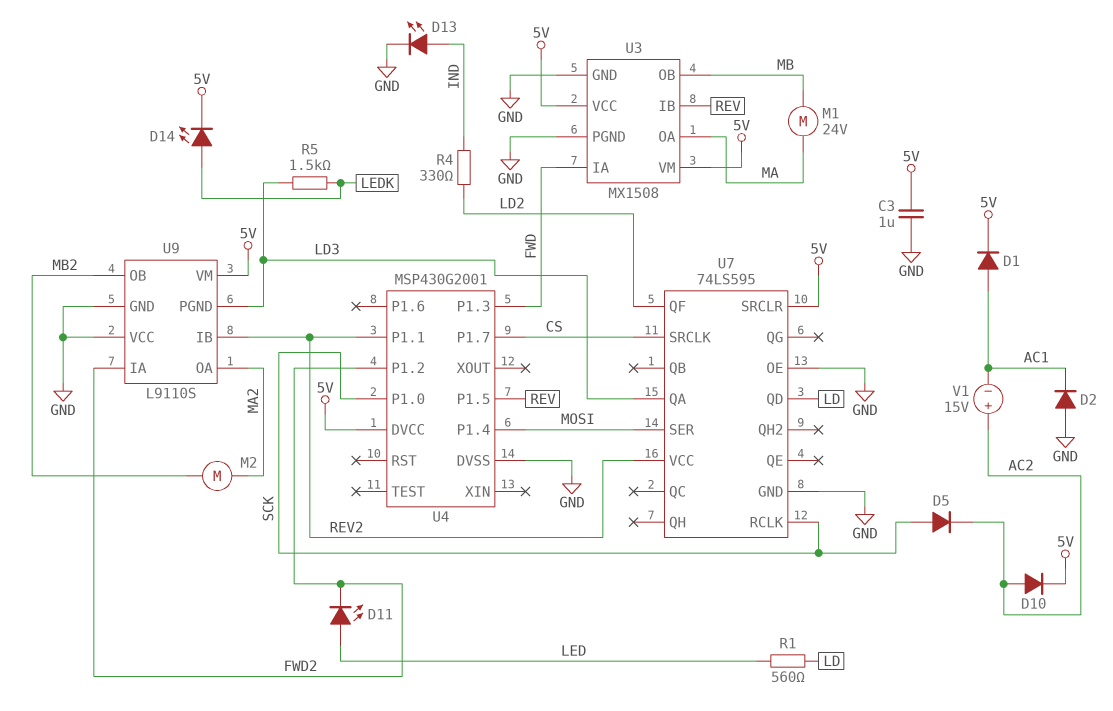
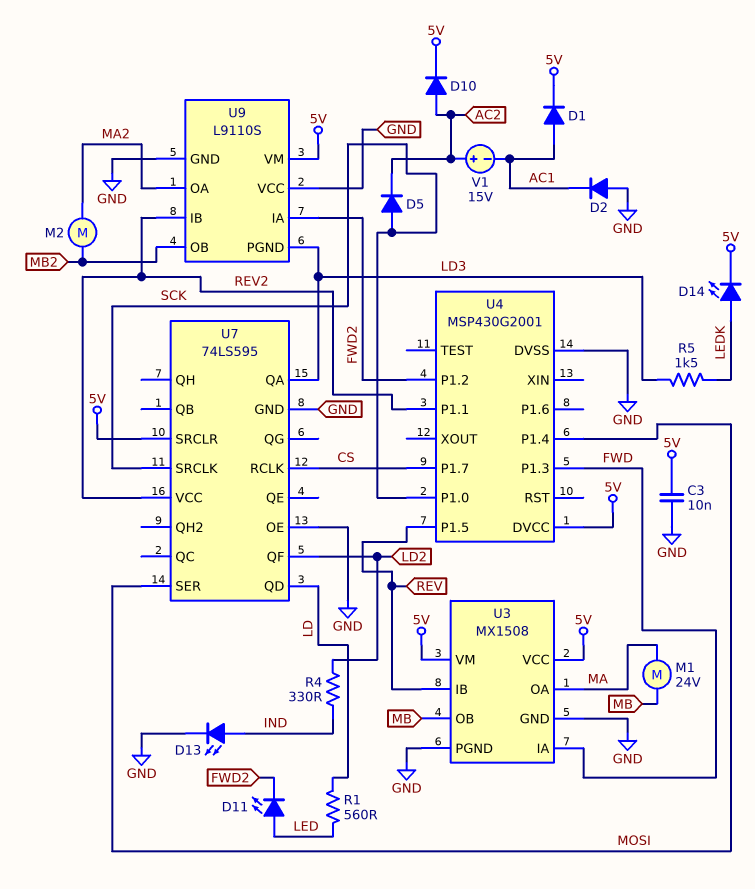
C3: 1uF (5V, GND) -> 10nF (5V, GND)
U7 pin RCLK: SCK -> CS
U7 pin SRCLK: CS -> SCK

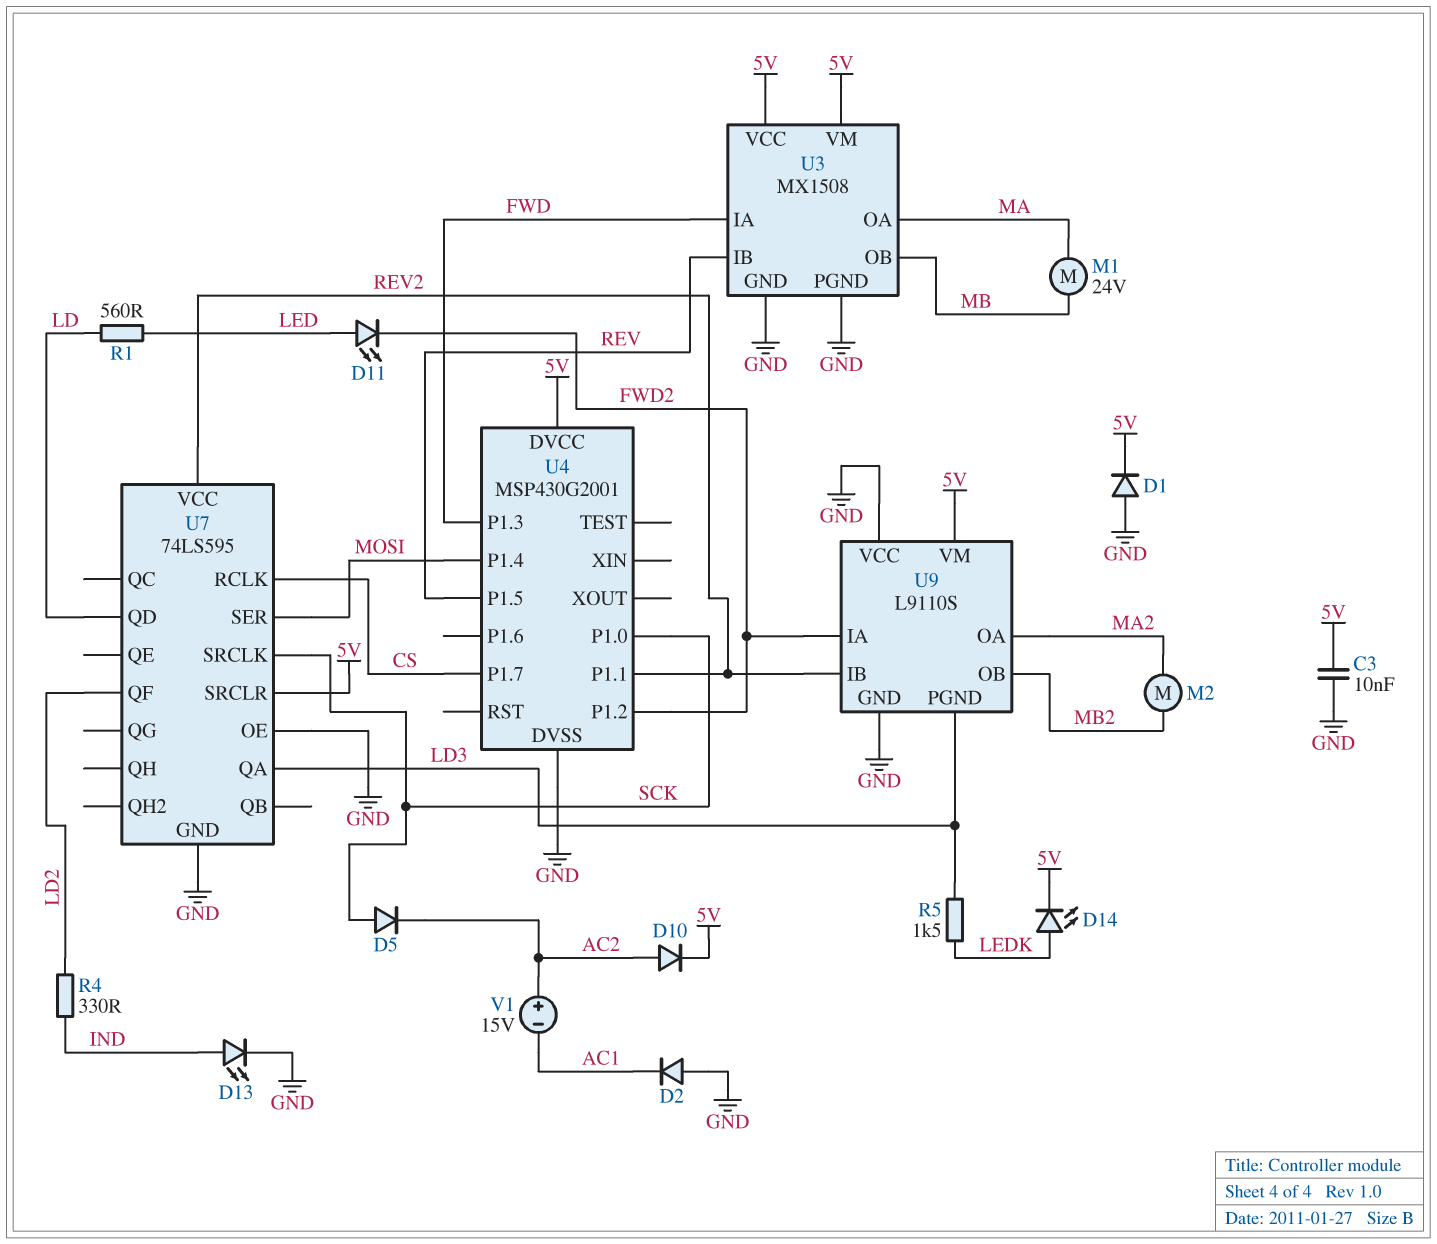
D1: diode (A AC1, K 5V) -> diode (A GND, K 5V)

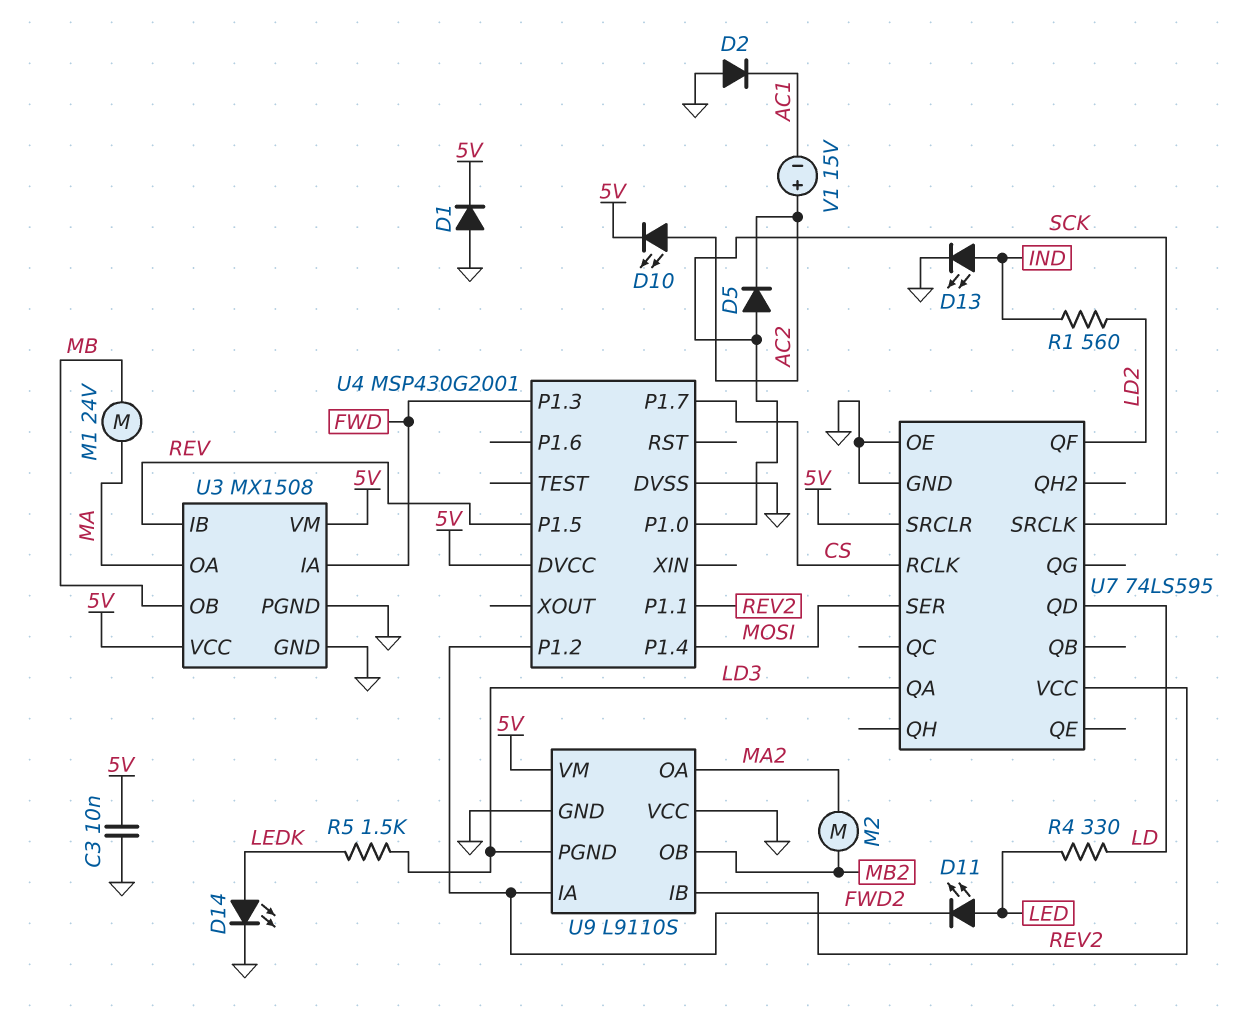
D10: diode (A AC2, K 5V) -> LED (A AC2, K 5V)
D14: LED (A LEDK, K 5V) -> LED (A LEDK, K GND)
R1: 560 (LD, LED) -> 560 (IND, LD2)
R4: 330 (IND, LD2) -> 330 (LD, LED)

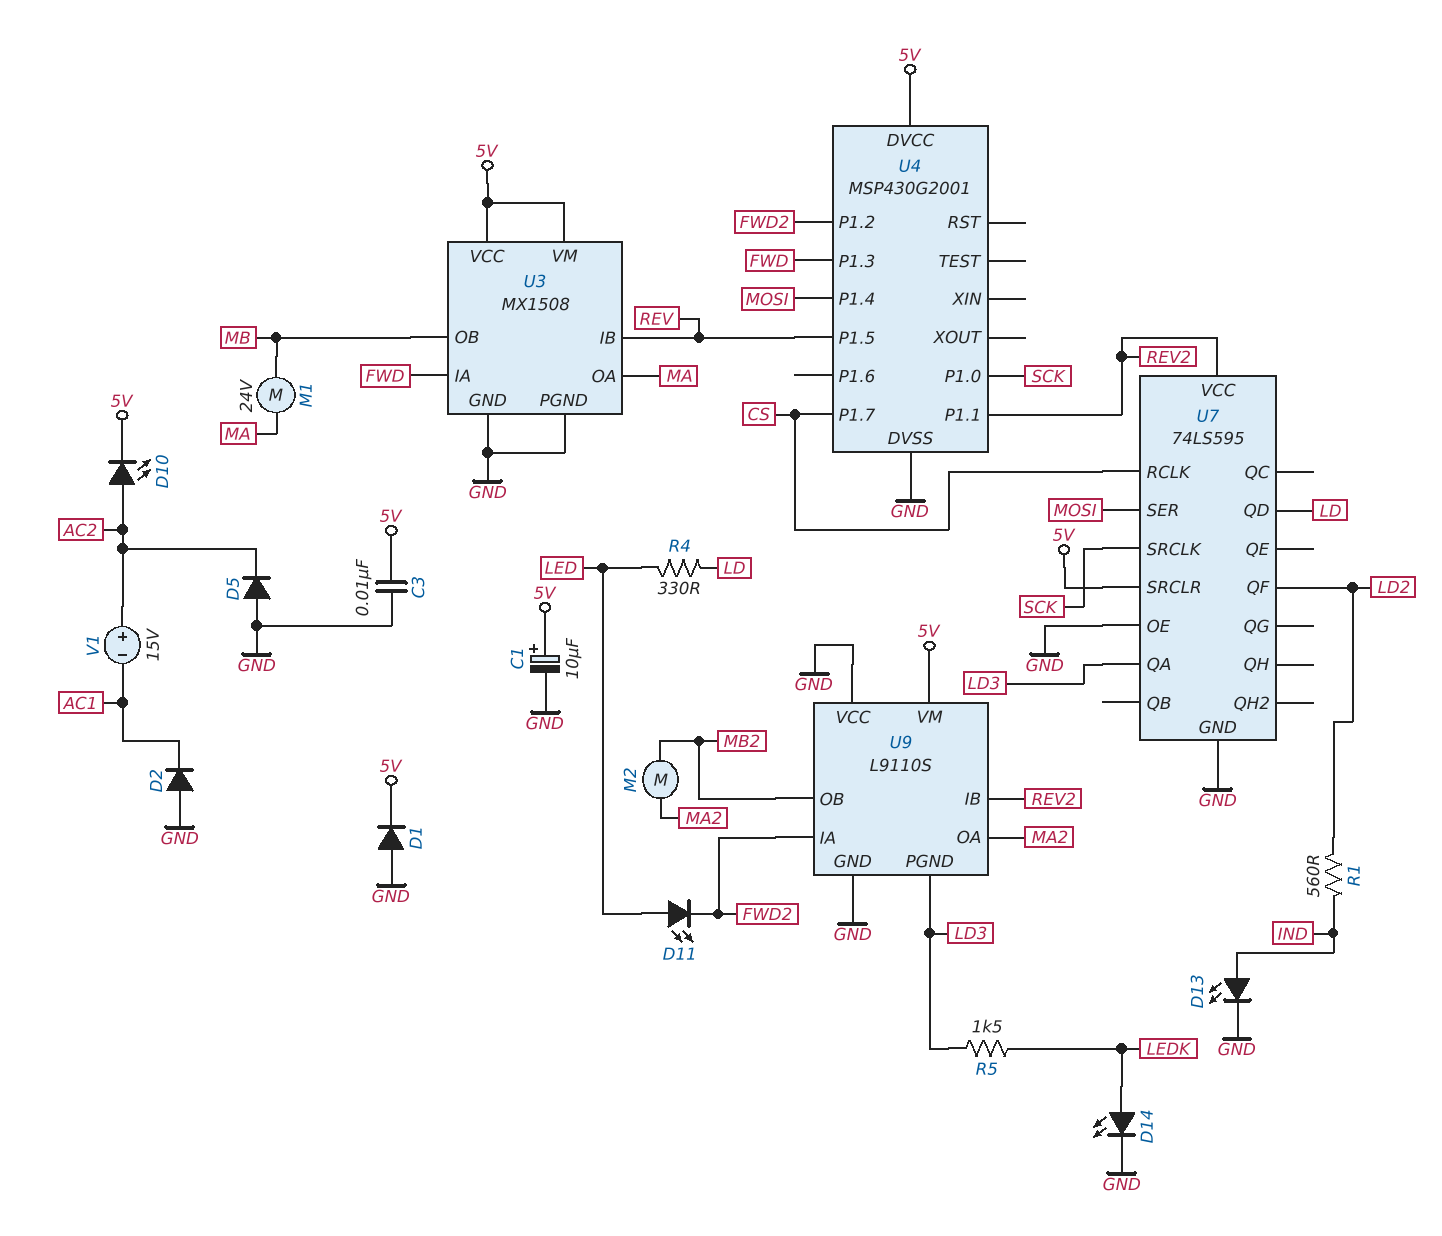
C1: none -> 10uF (plus 5V, minus GND)
D5: diode (A SCK, K AC2) -> diode (A GND, K AC2)

